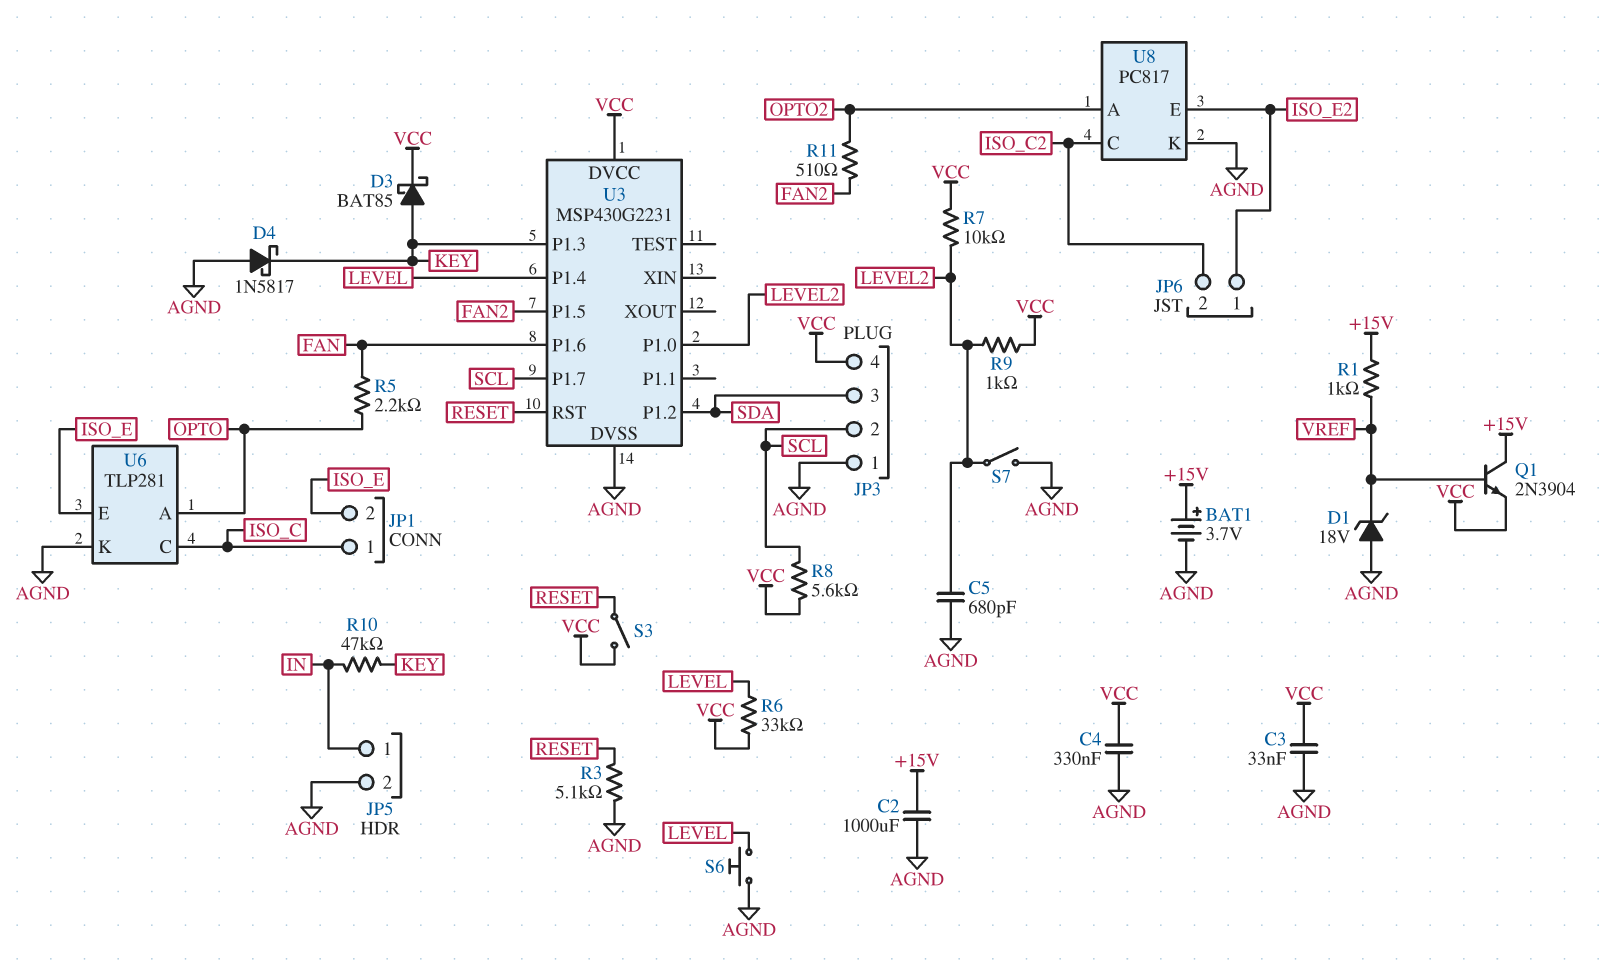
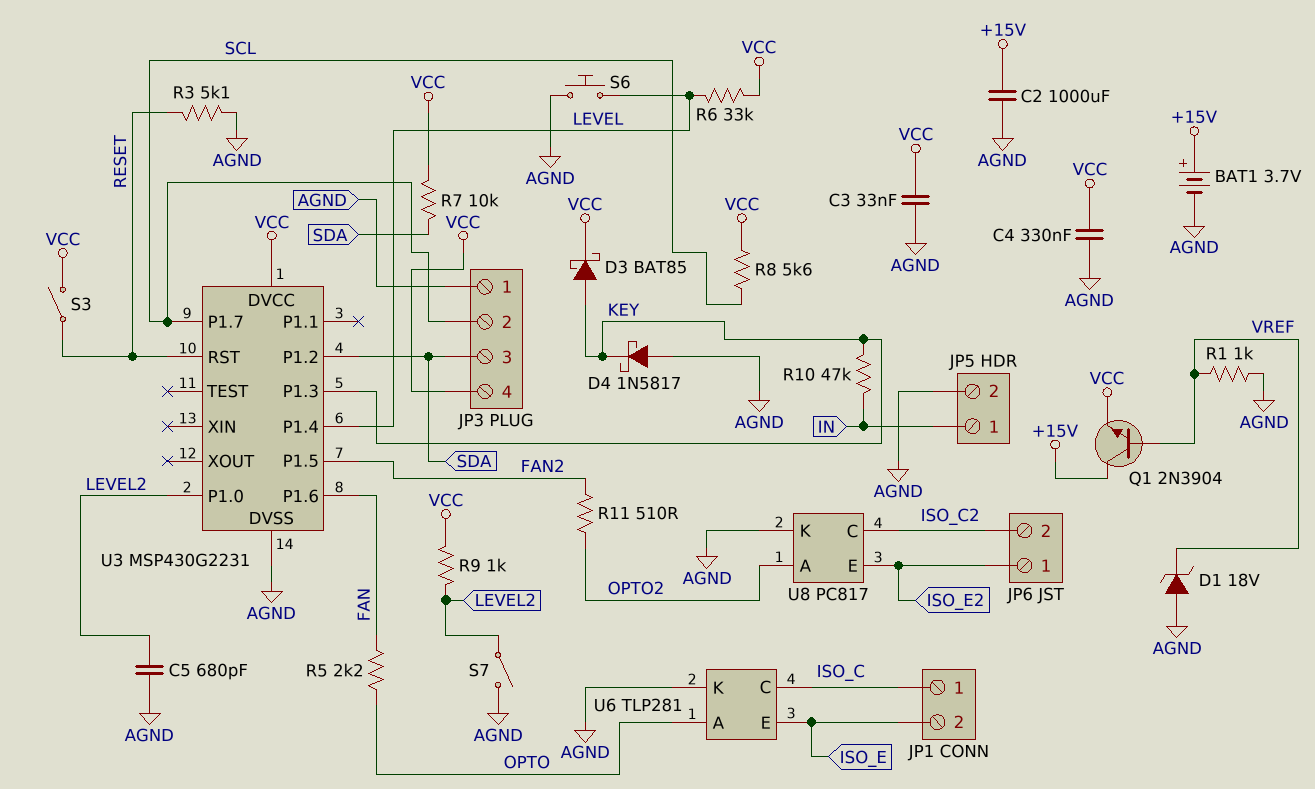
R1: 1k (+15V, VREF) -> 1k (AGND, VREF)
R7: 10k (LEVEL2, VCC) -> 10k (SDA, VCC)

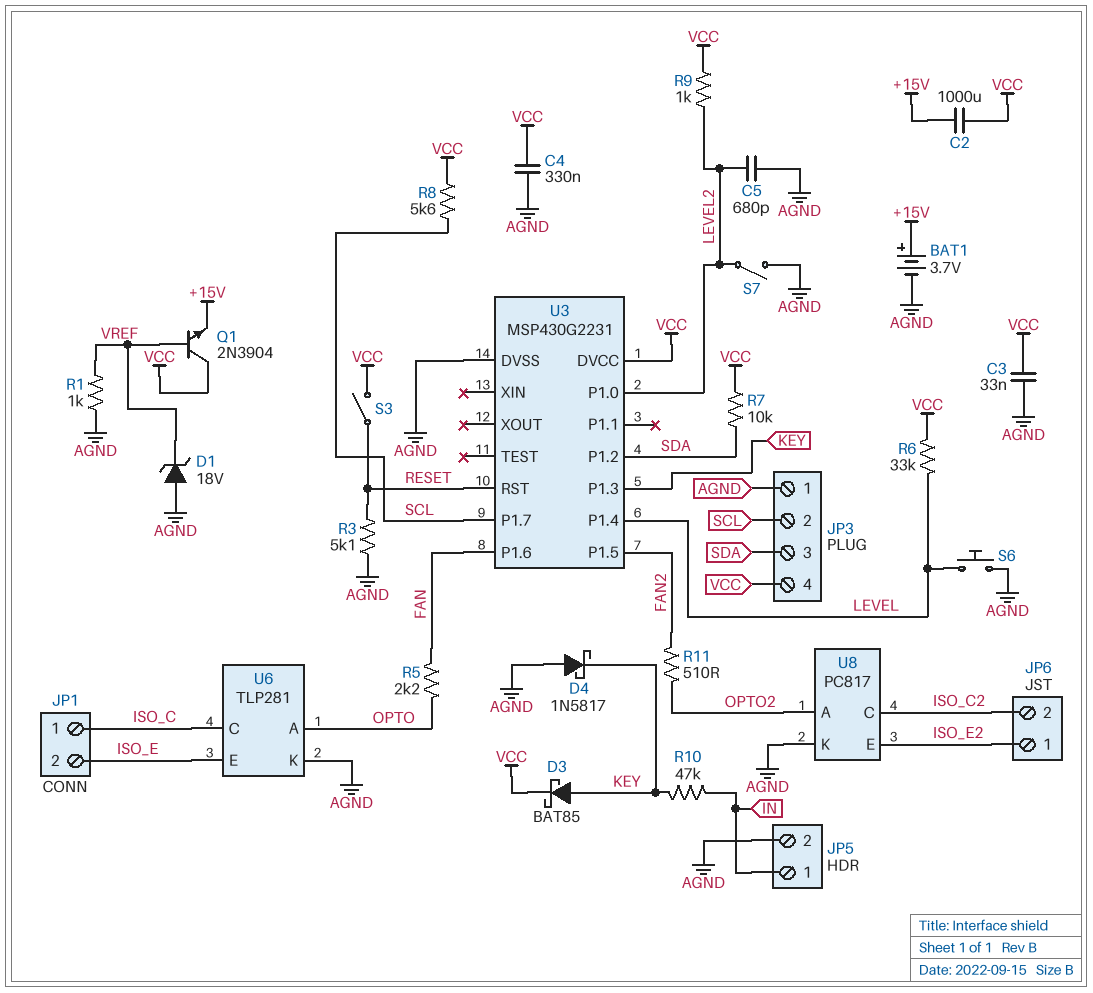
C2: 1000uF (+15V, AGND) -> 1000uF (+15V, VCC)
Q1: NPN 2N3904 (B VREF, C +15V, E VCC) -> NPN 2N3904 (B VREF, C VCC, E +15V)

